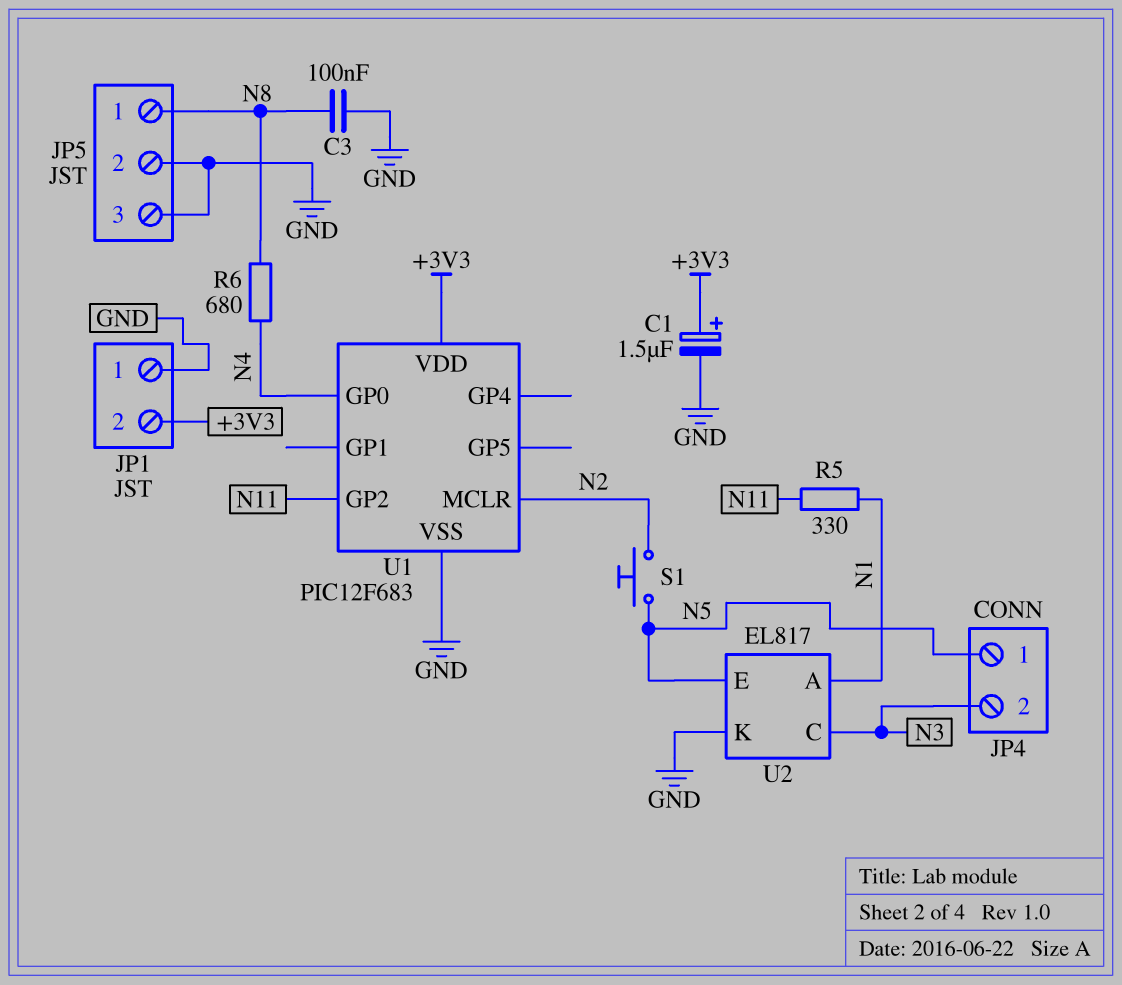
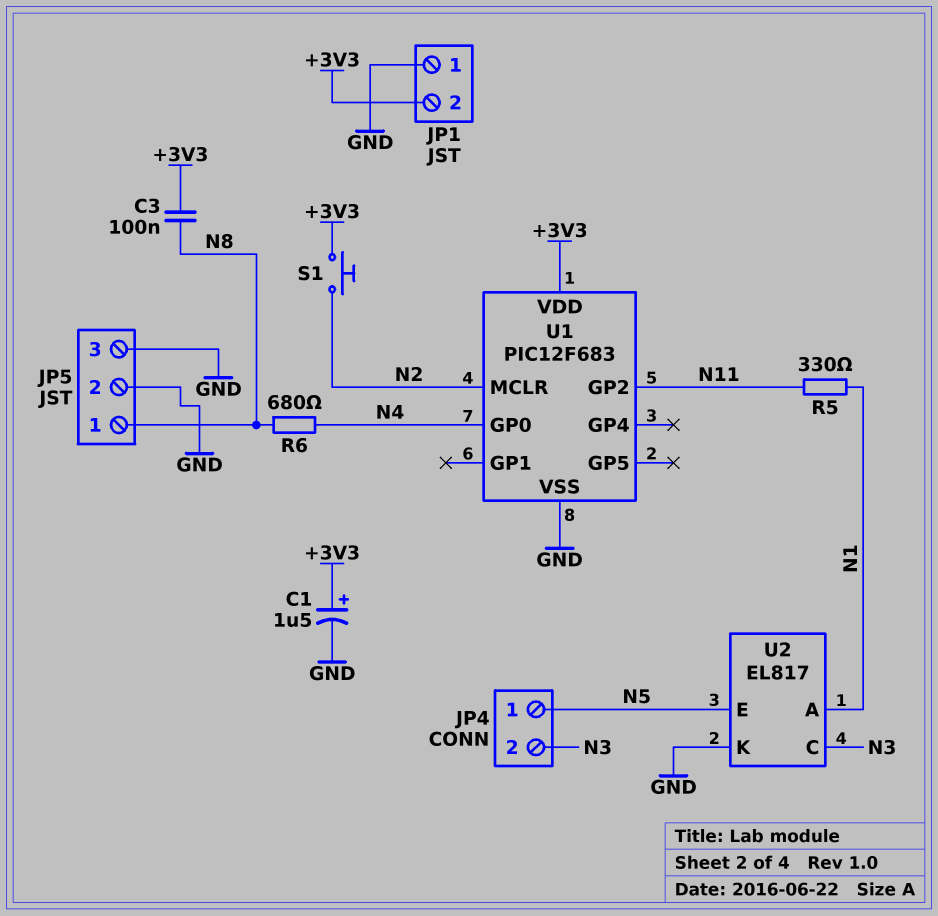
C3: 100nF (GND, N8) -> 100nF (+3V3, N8)
S1: button (N2, N5) -> button (+3V3, N2)

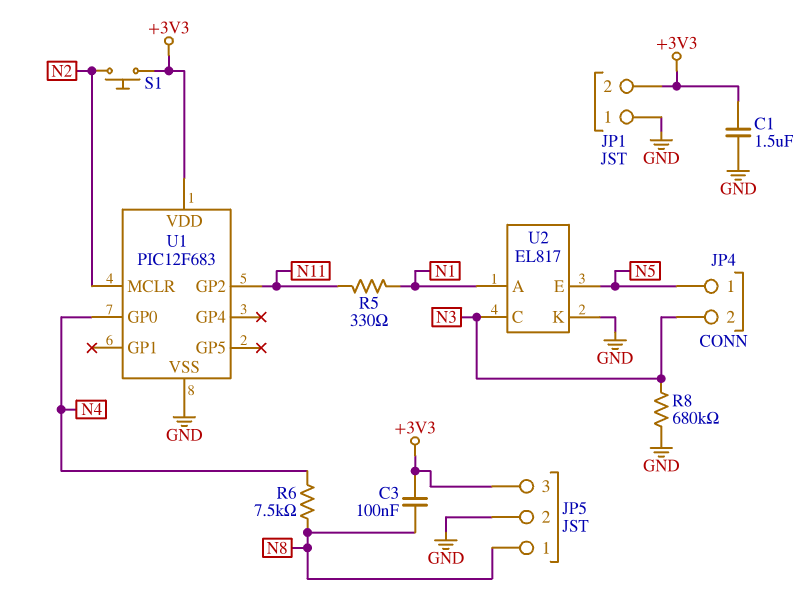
C1: 1.5uF (plus +3V3, minus GND) -> 1.5uF (+3V3, GND)
JP5 pin 3: GND -> +3V3
R6: 680 (N4, N8) -> 7.5k (N4, N8)
R8: none -> 680k (GND, N3)

